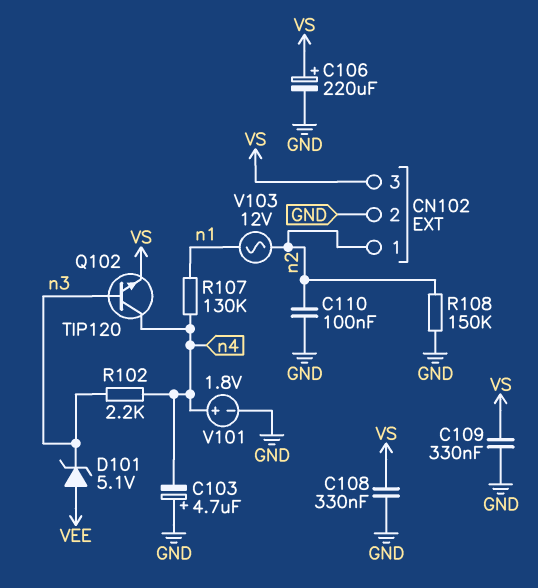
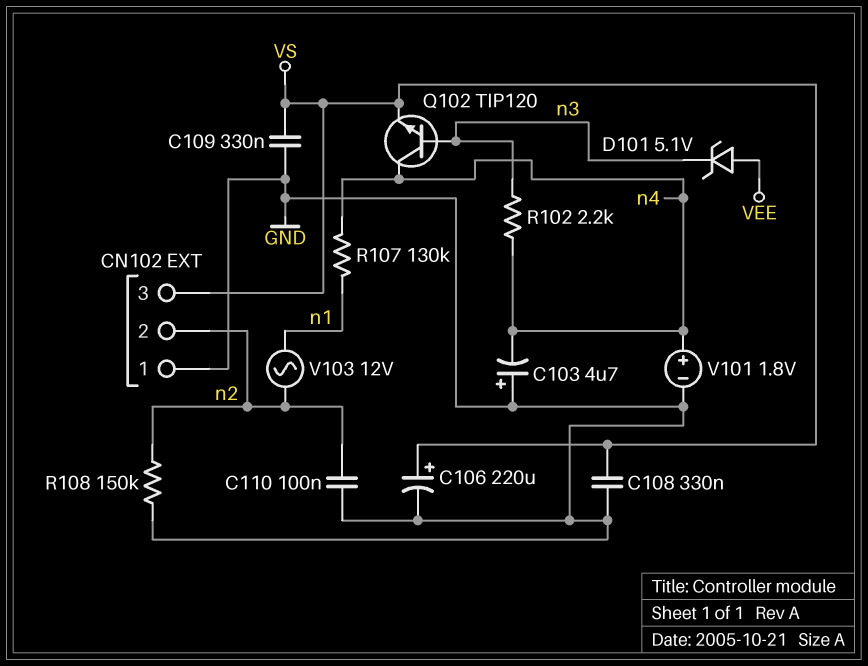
CN102 pin 1: n2 -> GND
CN102 pin 2: GND -> n2

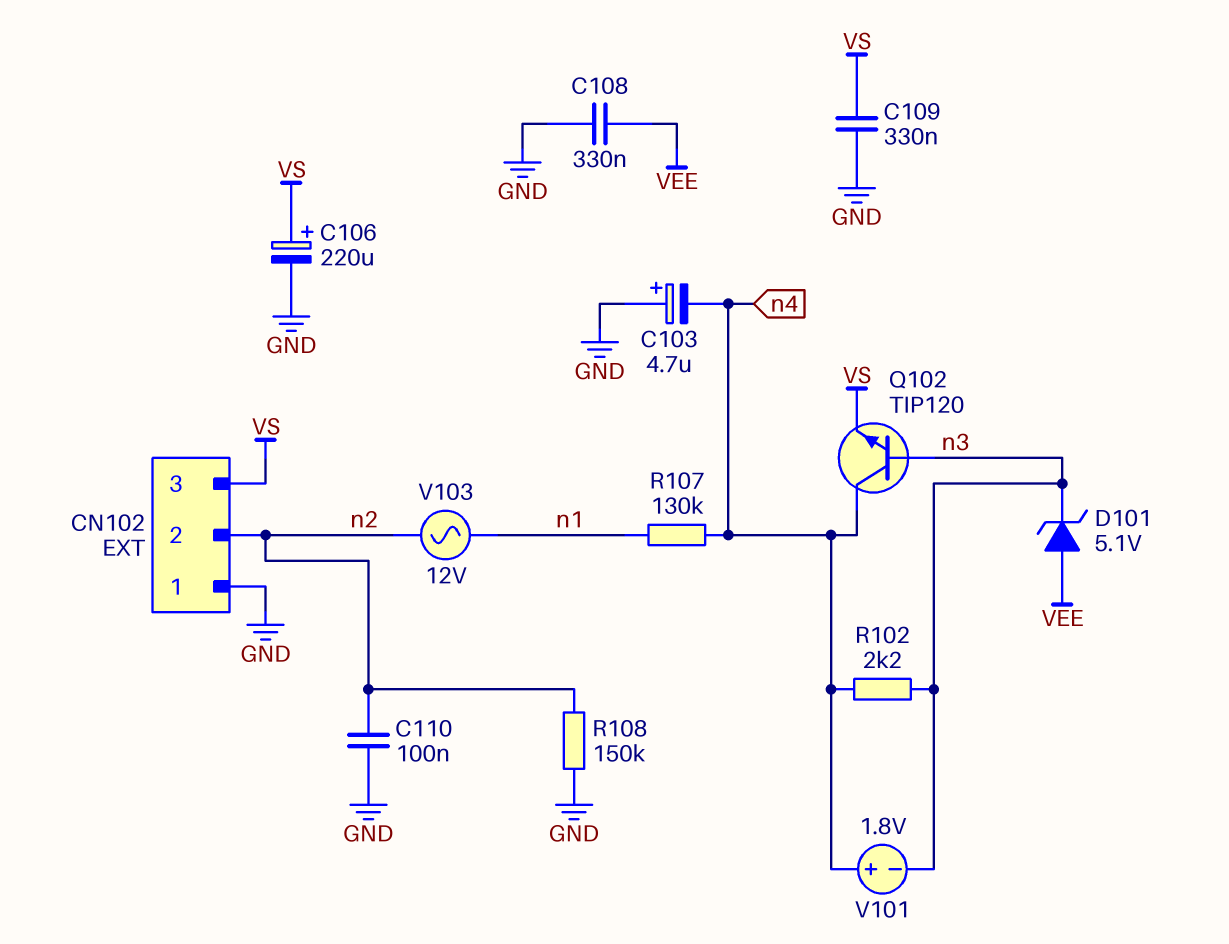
C108: 330nF (GND, VS) -> 330nF (GND, VEE)
V101: 1.8V (plus n4, minus GND) -> 1.8V (plus n4, minus n3)

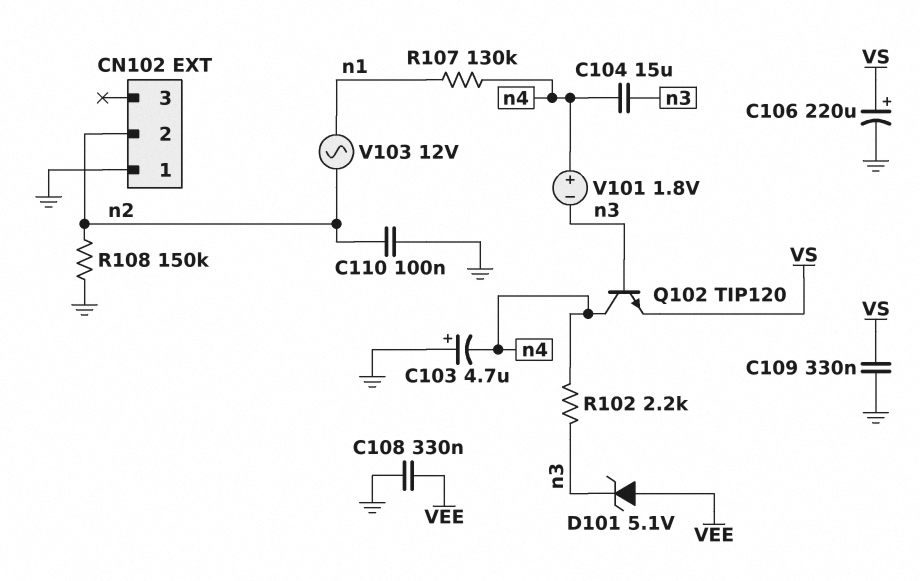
C104: none -> 15uF (n3, n4)
CN102 pin 3: VS -> none

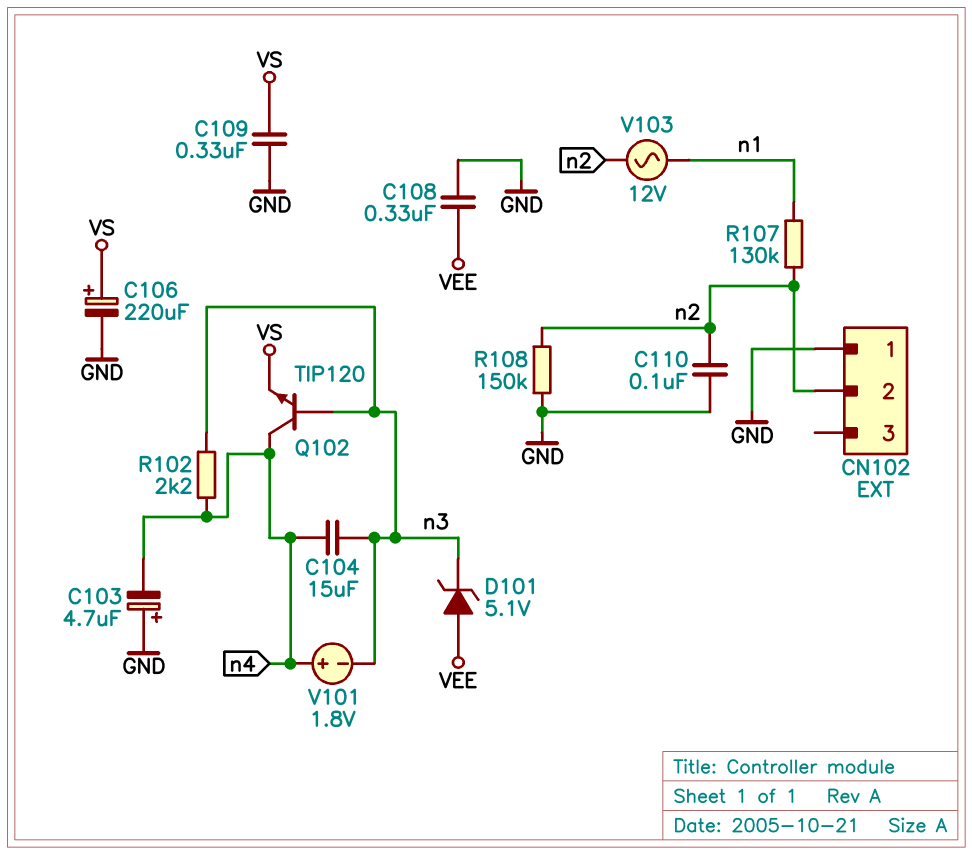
R107: 130k (n1, n4) -> 130k (n1, n2)

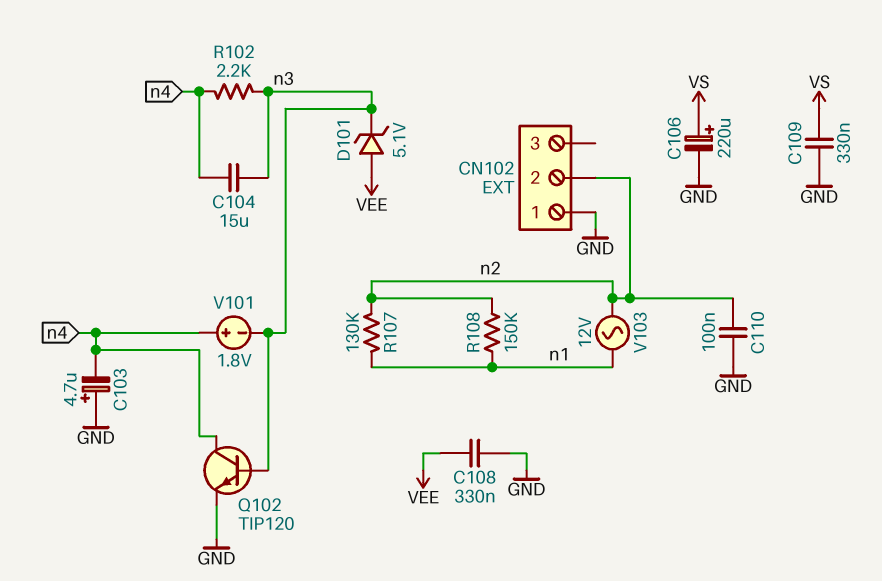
Q102: NPN TIP120 (B n3, C n4, E VS) -> NPN TIP120 (B n3, C n4, E GND)
R108: 150k (GND, n2) -> 150k (n1, n2)

